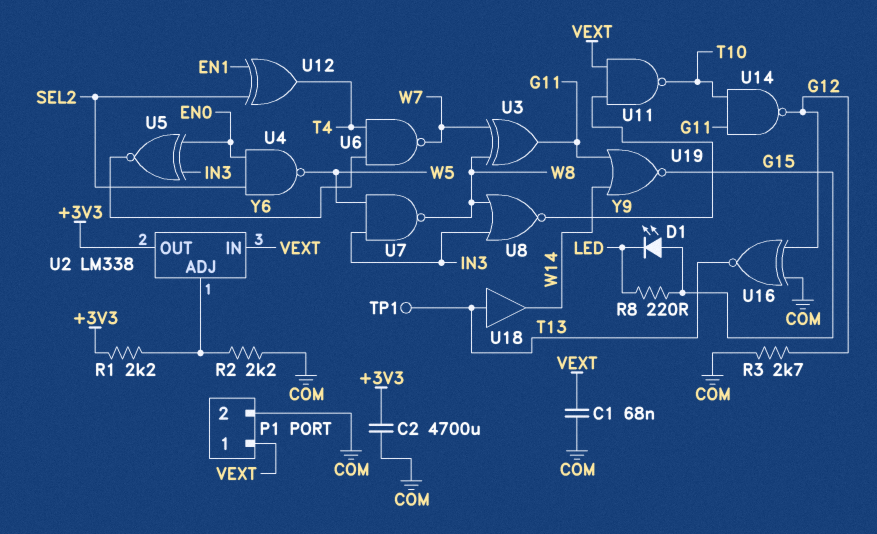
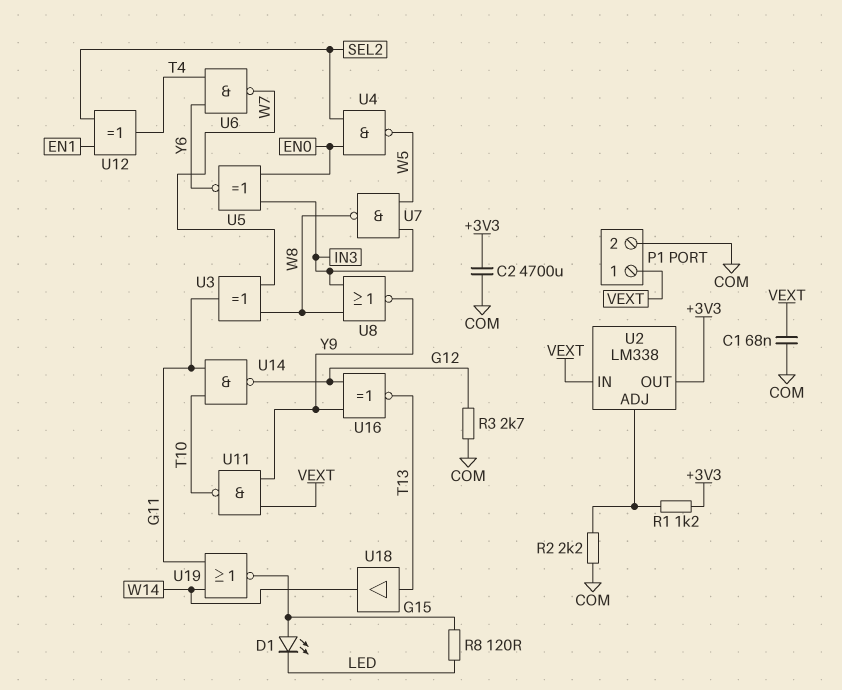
R1: 2.2k (+3V3, U2/ADJ) -> 1.2k (+3V3, U2/ADJ)
R8: 220 (G15, LED) -> 120 (G15, LED)
TP1: test point (T13) -> none
U16: XNOR (in COM, in G12, out T13) -> XNOR (in G12, in Y9, out T13)

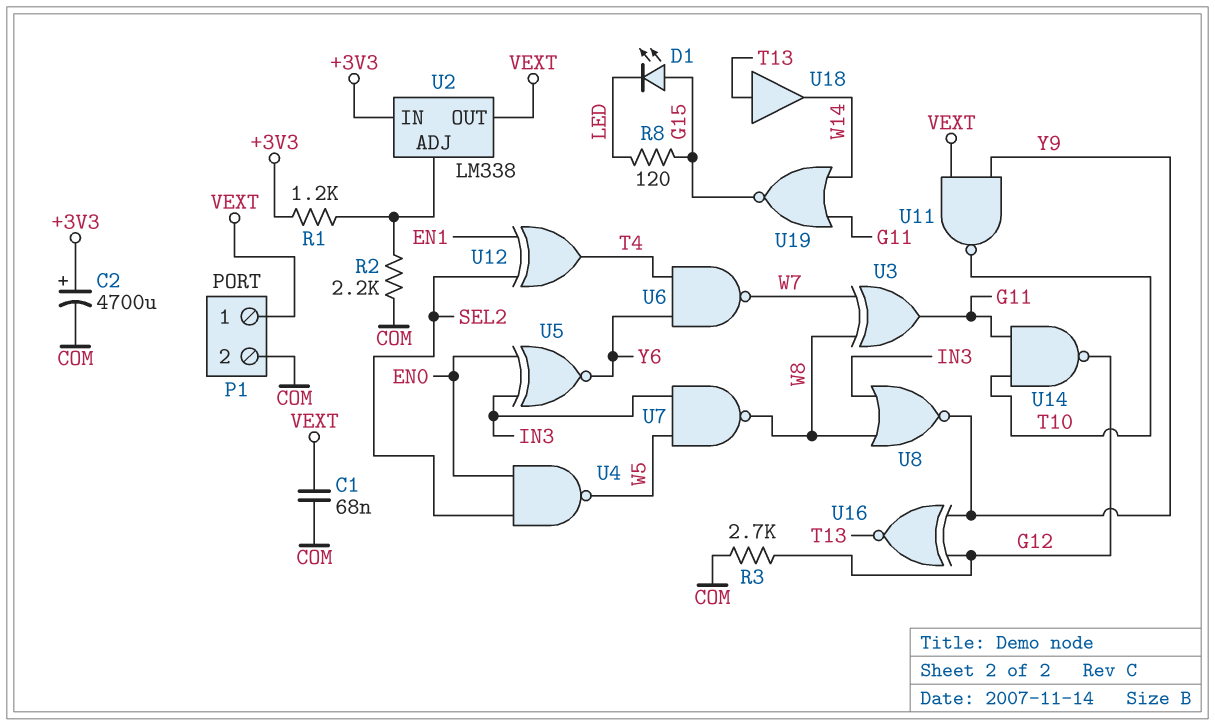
C2: 4700uF (+3V3, COM) -> 4700uF (plus +3V3, minus COM)
U2 pin IN: VEXT -> +3V3
U2 pin OUT: +3V3 -> VEXT

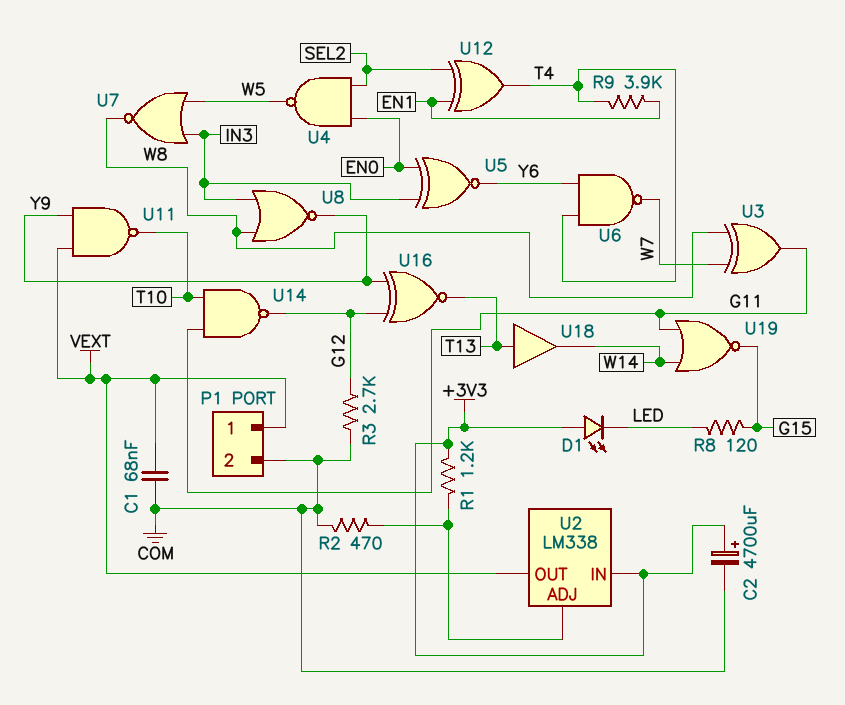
D1: LED (A G15, K LED) -> LED (A +3V3, K LED)
R2: 2.2k (COM, U2/ADJ) -> 470 (COM, U2/ADJ)
R9: none -> 3.9k (EN1, T4)
U7: NAND (in IN3, in W5, out W8) -> NOR (in IN3, in W5, out W8)

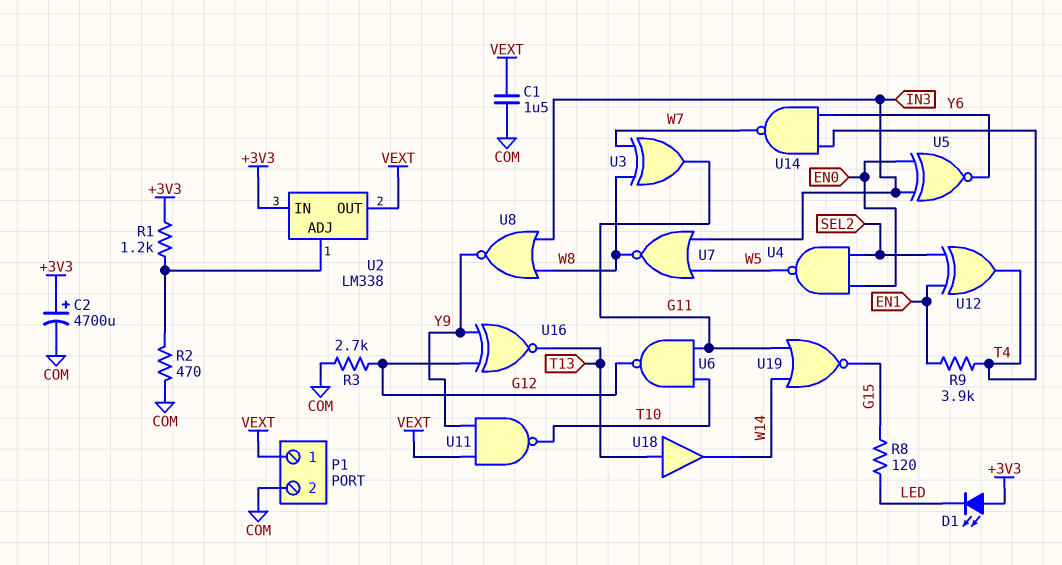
C1: 68nF (COM, VEXT) -> 1.5uF (COM, VEXT)
U6: NAND (in T4, in Y6, out W7) -> NAND (in G11, in T10, out G12)
U14: NAND (in G11, in T10, out G12) -> NAND (in T4, in Y6, out W7)

